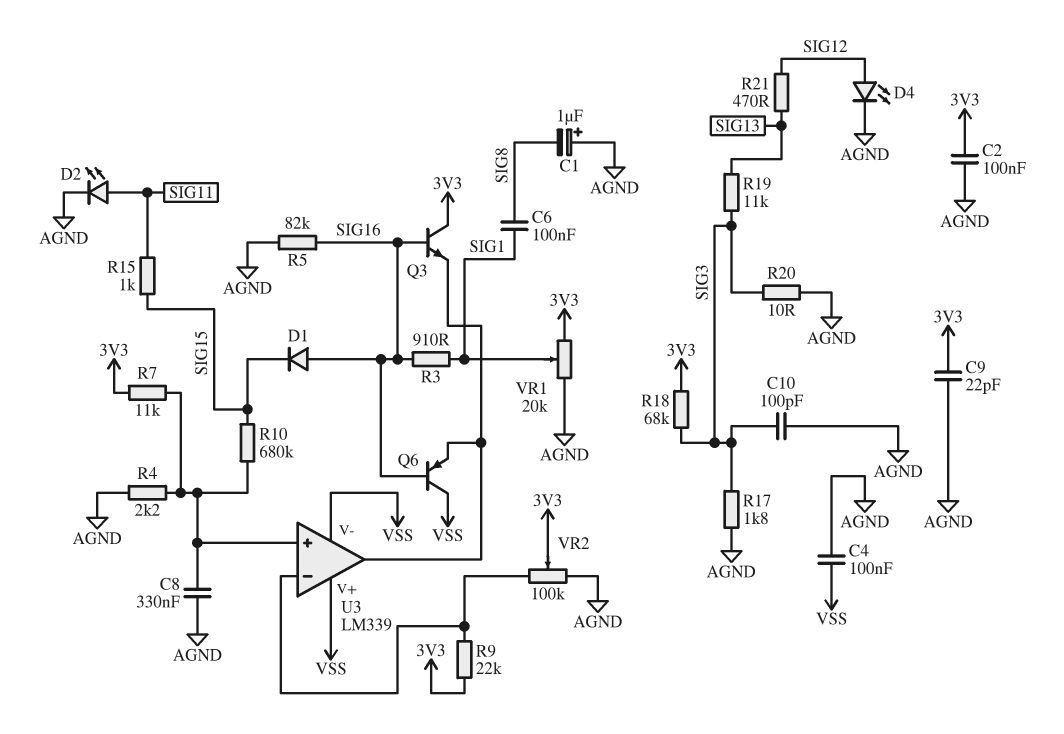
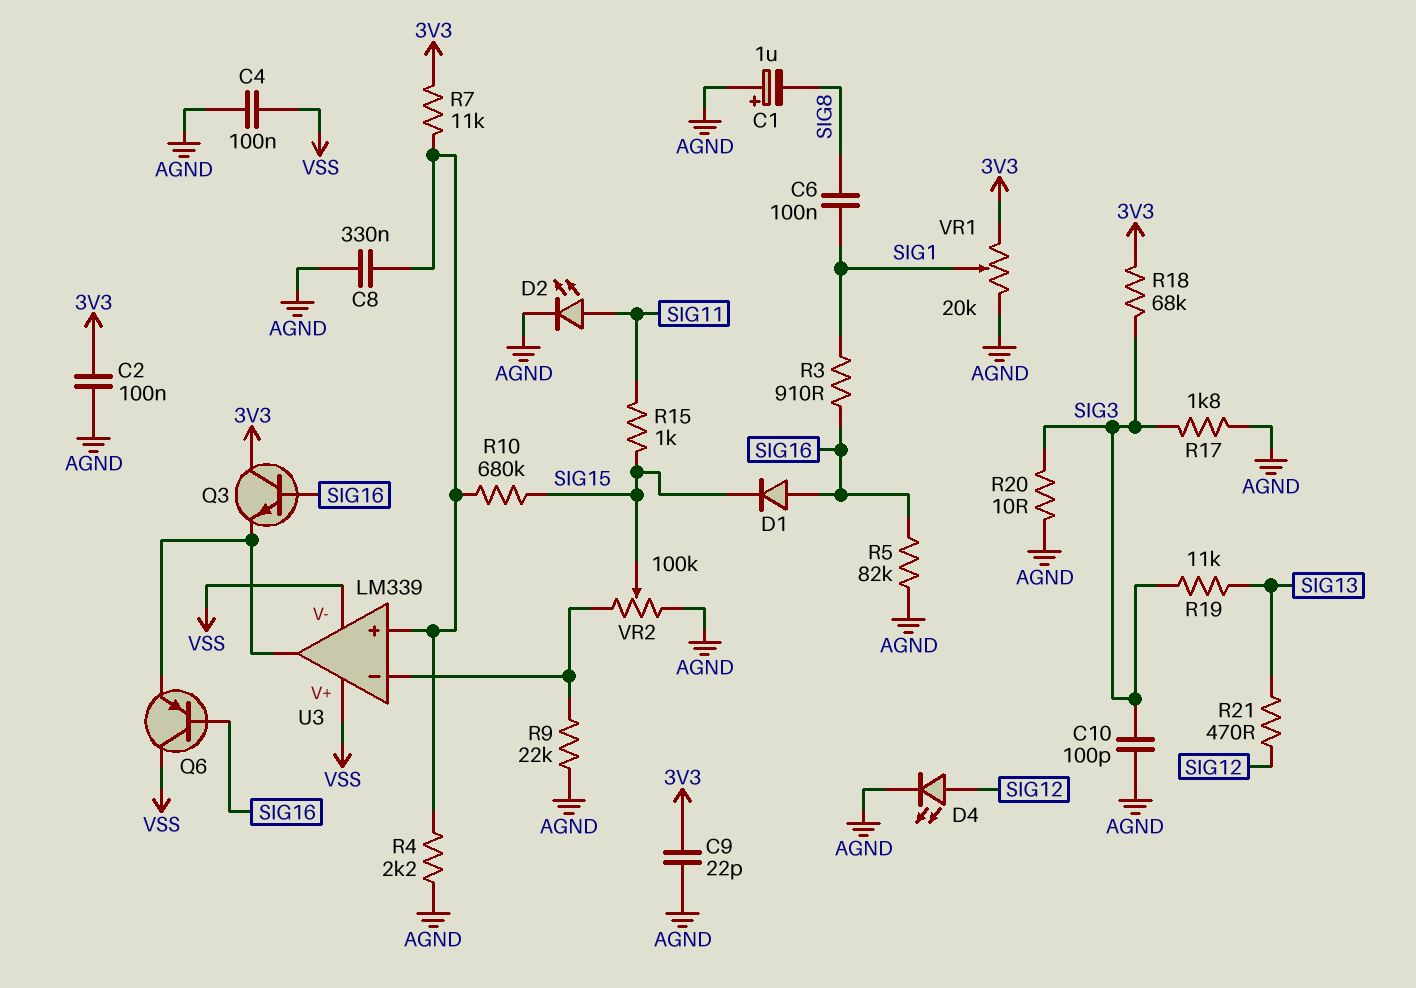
R9: 22k (3V3, U3/in-) -> 22k (AGND, U3/in-)
VR2: 100k (AGND, U3/in-, wiper 3V3) -> 100k (AGND, U3/in-, wiper SIG15)

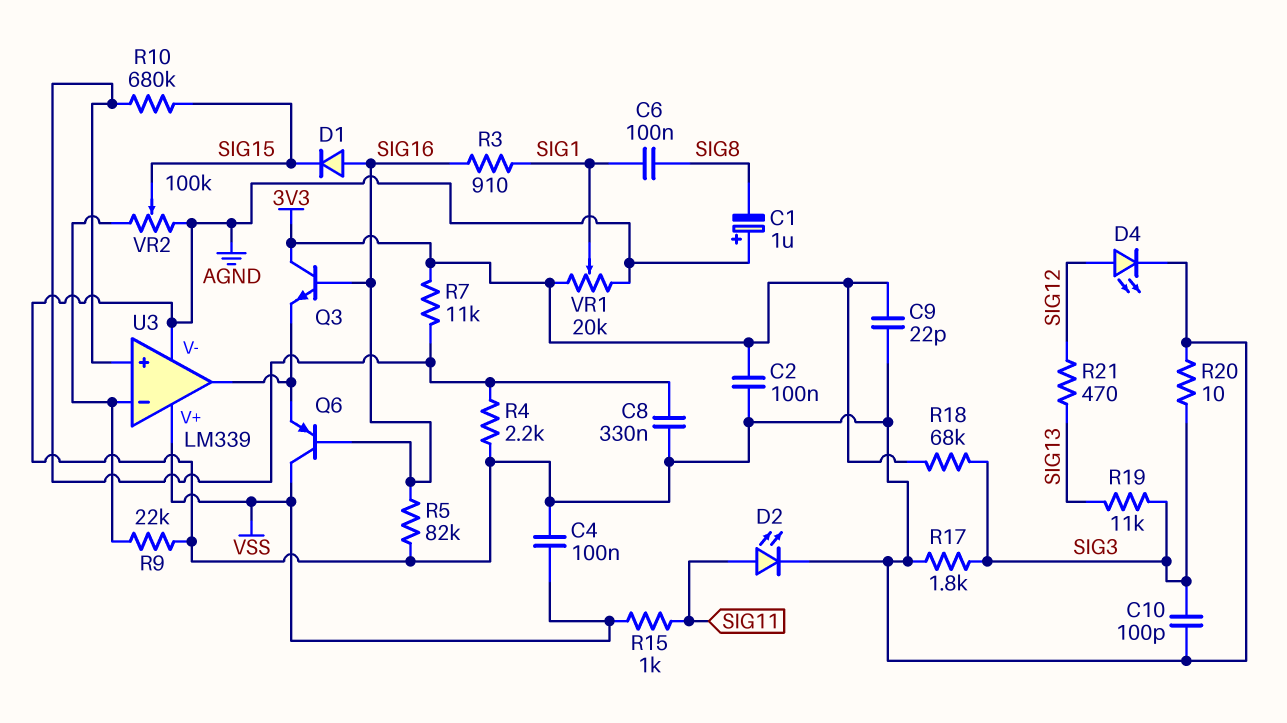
R15: 1k (SIG11, SIG15) -> 1k (SIG11, VSS)
U3 pin V-: VSS -> AGND

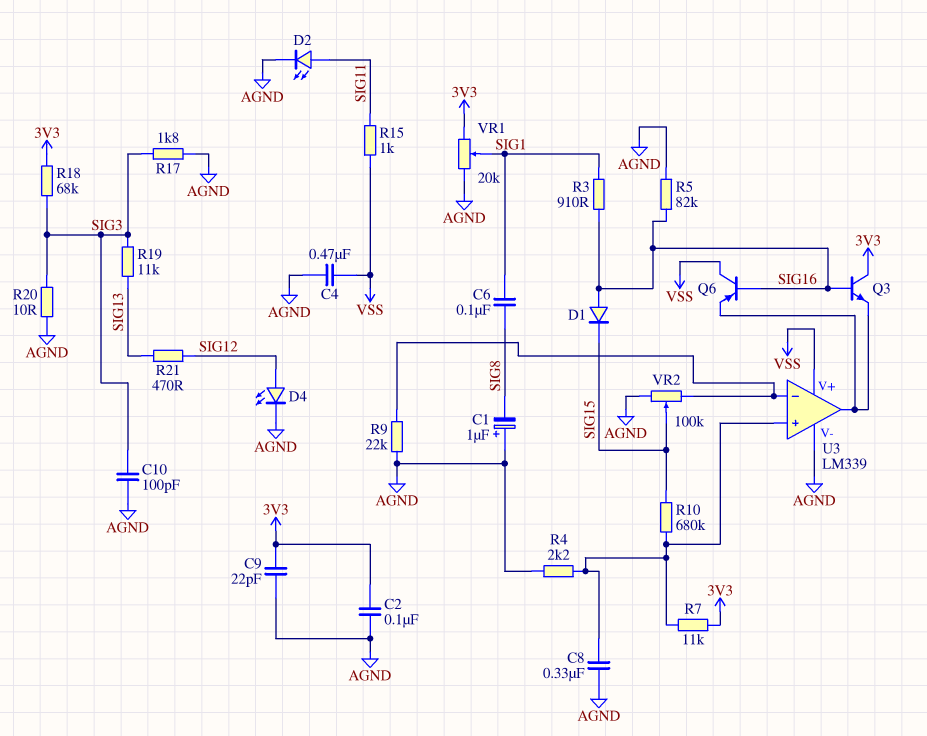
C4: 100nF (AGND, VSS) -> 470nF (AGND, VSS)

